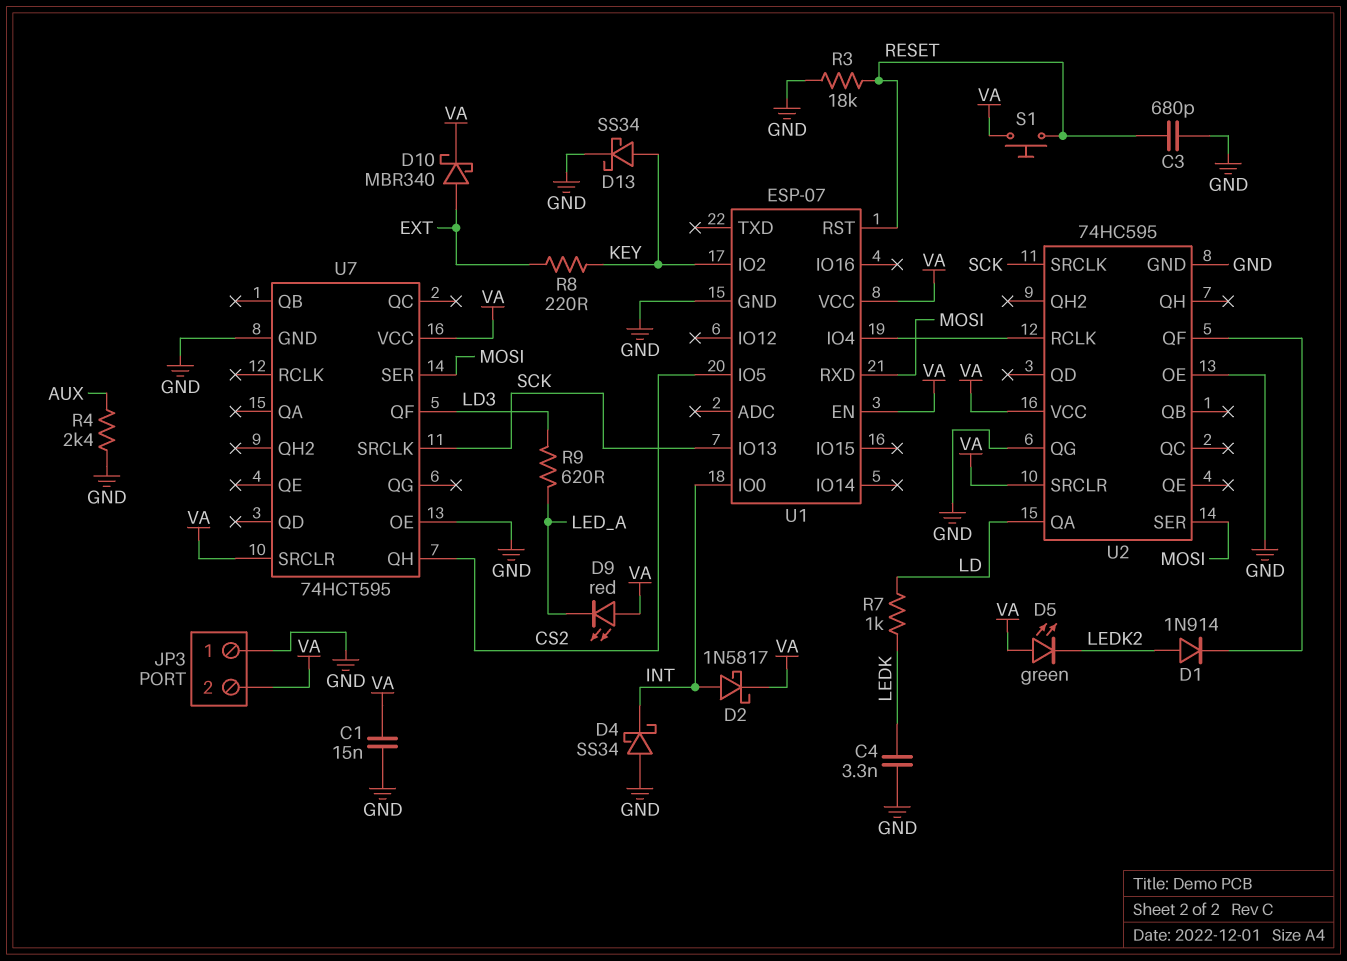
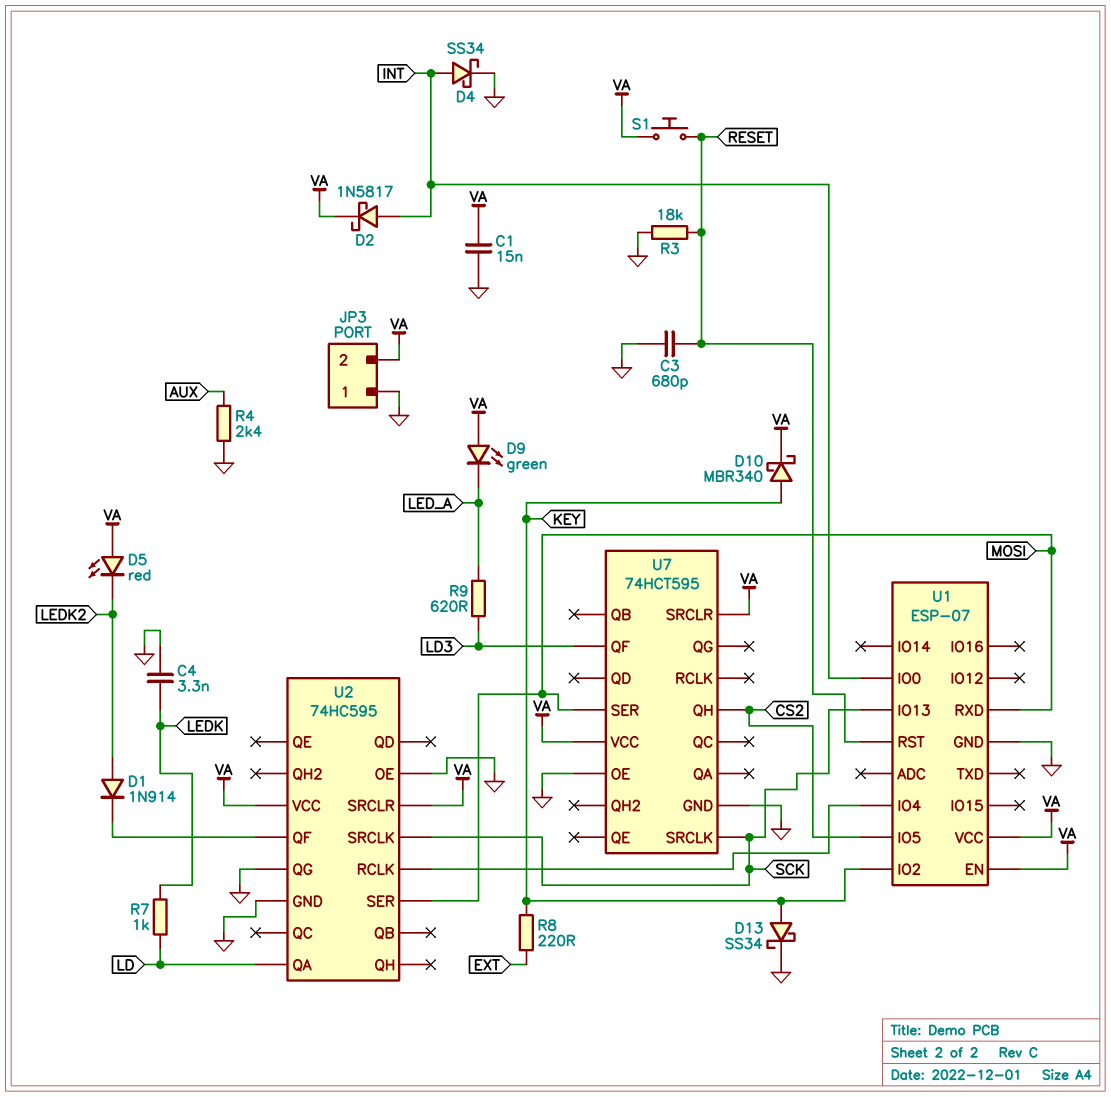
D4: schottky SS34 (A GND, K INT) -> schottky SS34 (A INT, K GND)
D5: LED green (A VA, K LEDK2) -> LED red (A VA, K LEDK2)
D9: LED red (A VA, K LED_A) -> LED green (A VA, K LED_A)
D10: schottky MBR340 (A EXT, K VA) -> schottky MBR340 (A KEY, K VA)

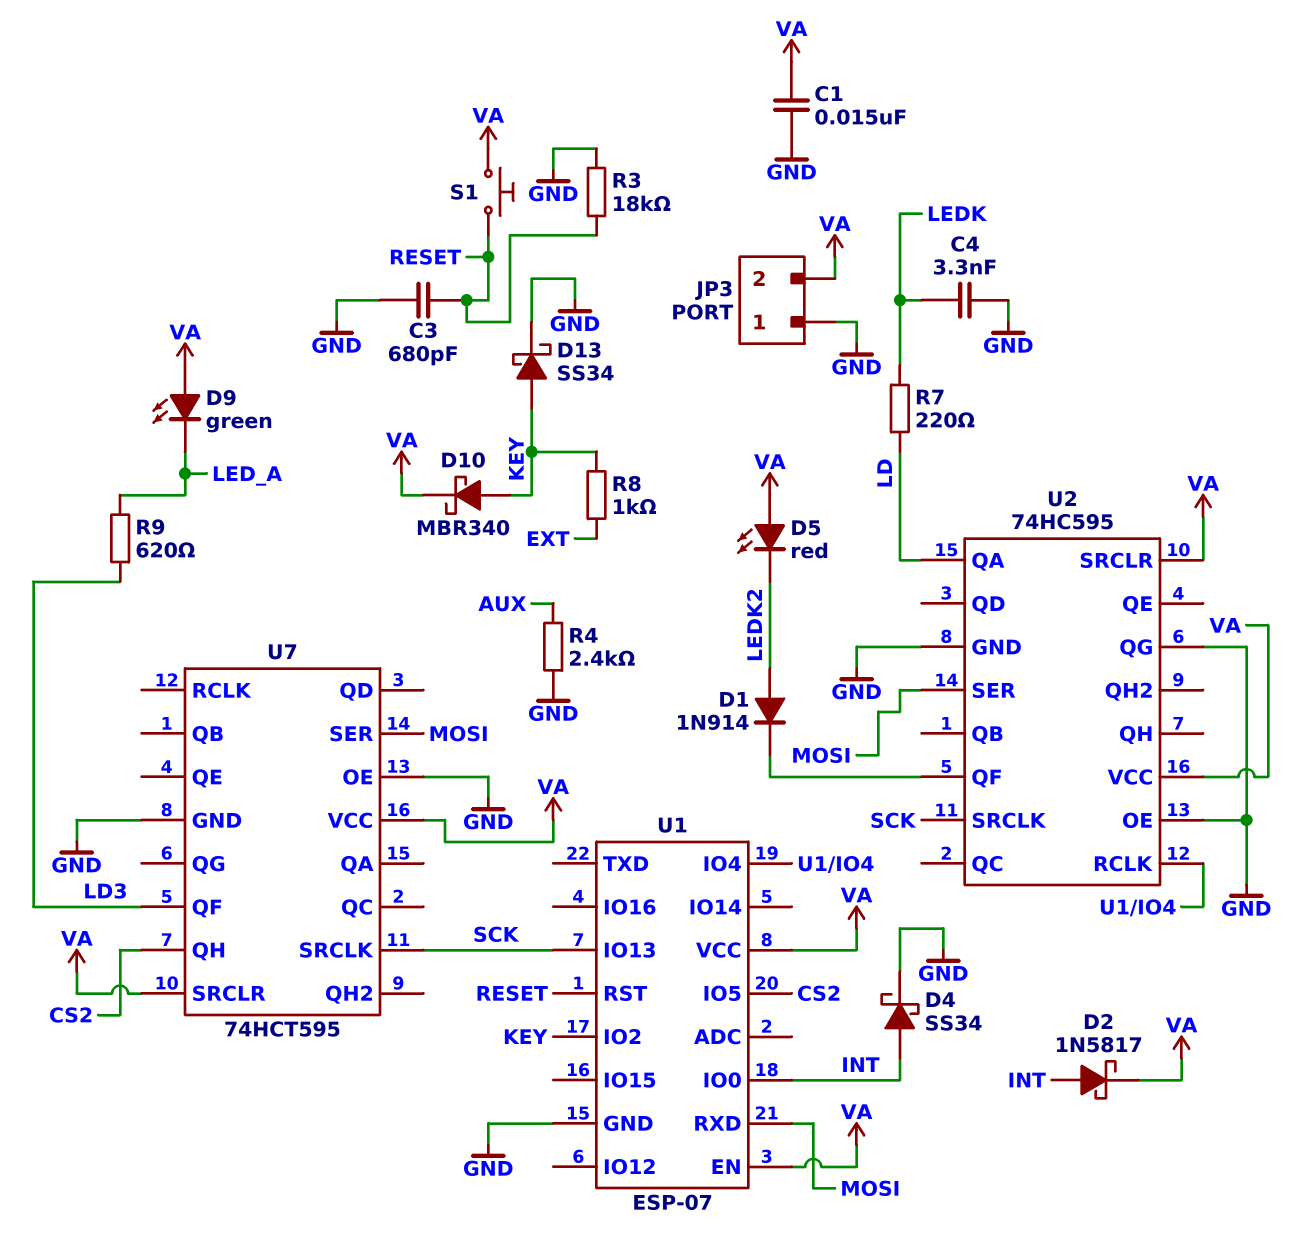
R7: 1k (LD, LEDK) -> 220 (LD, LEDK)
R8: 220 (EXT, KEY) -> 1k (EXT, KEY)

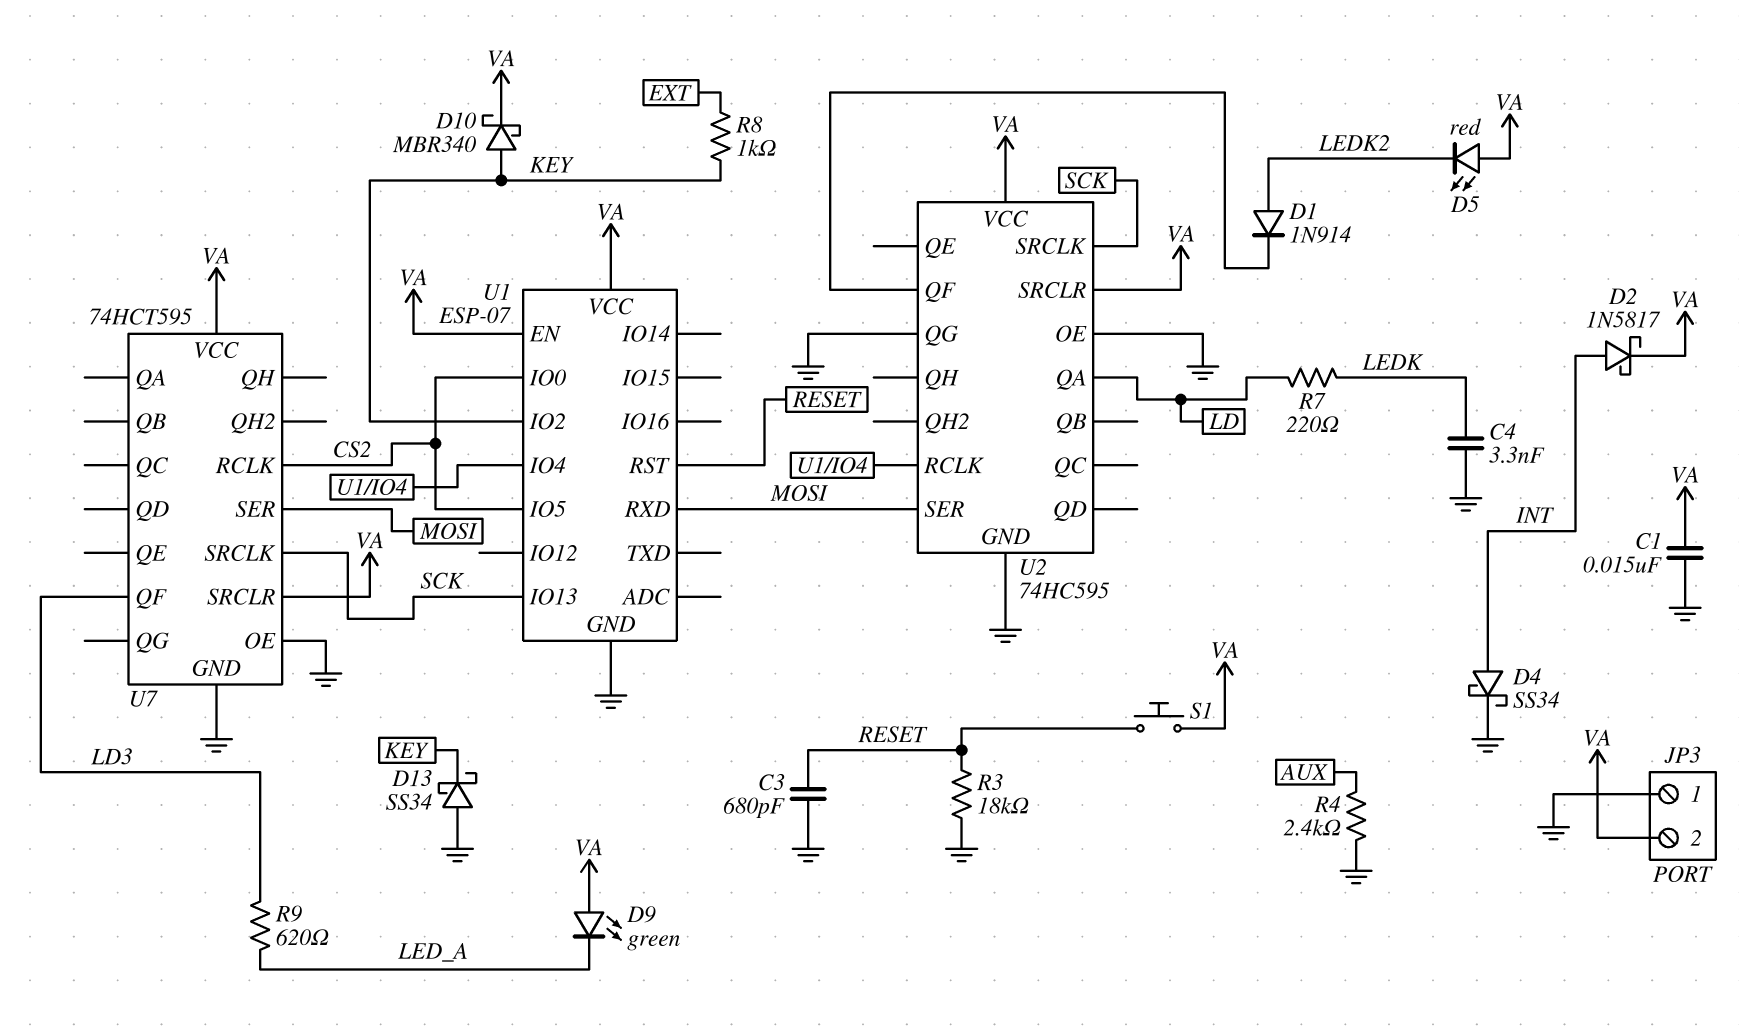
D13: schottky SS34 (A KEY, K GND) -> schottky SS34 (A GND, K KEY)
U1 pin IO0: INT -> CS2
U7 pin QH: CS2 -> none
U7 pin RCLK: none -> CS2

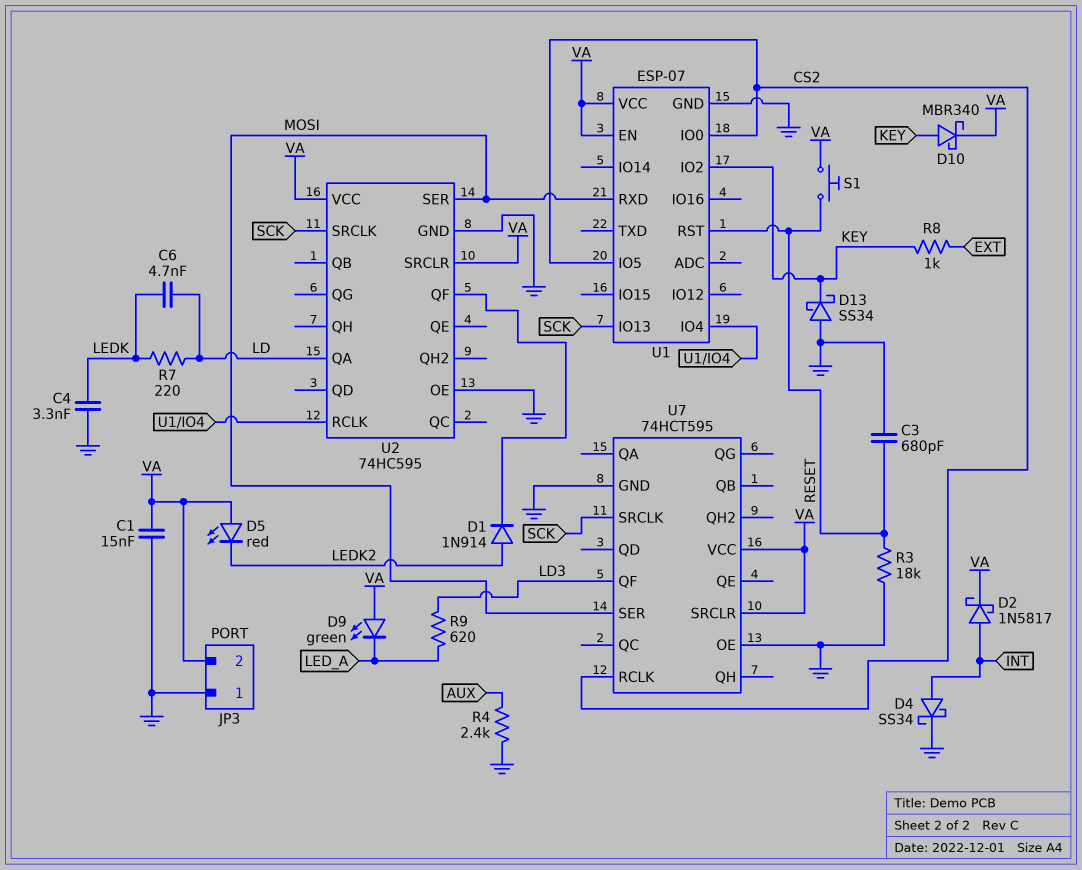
C6: none -> 4.7nF (LD, LEDK)
U2 pin QG: GND -> none

